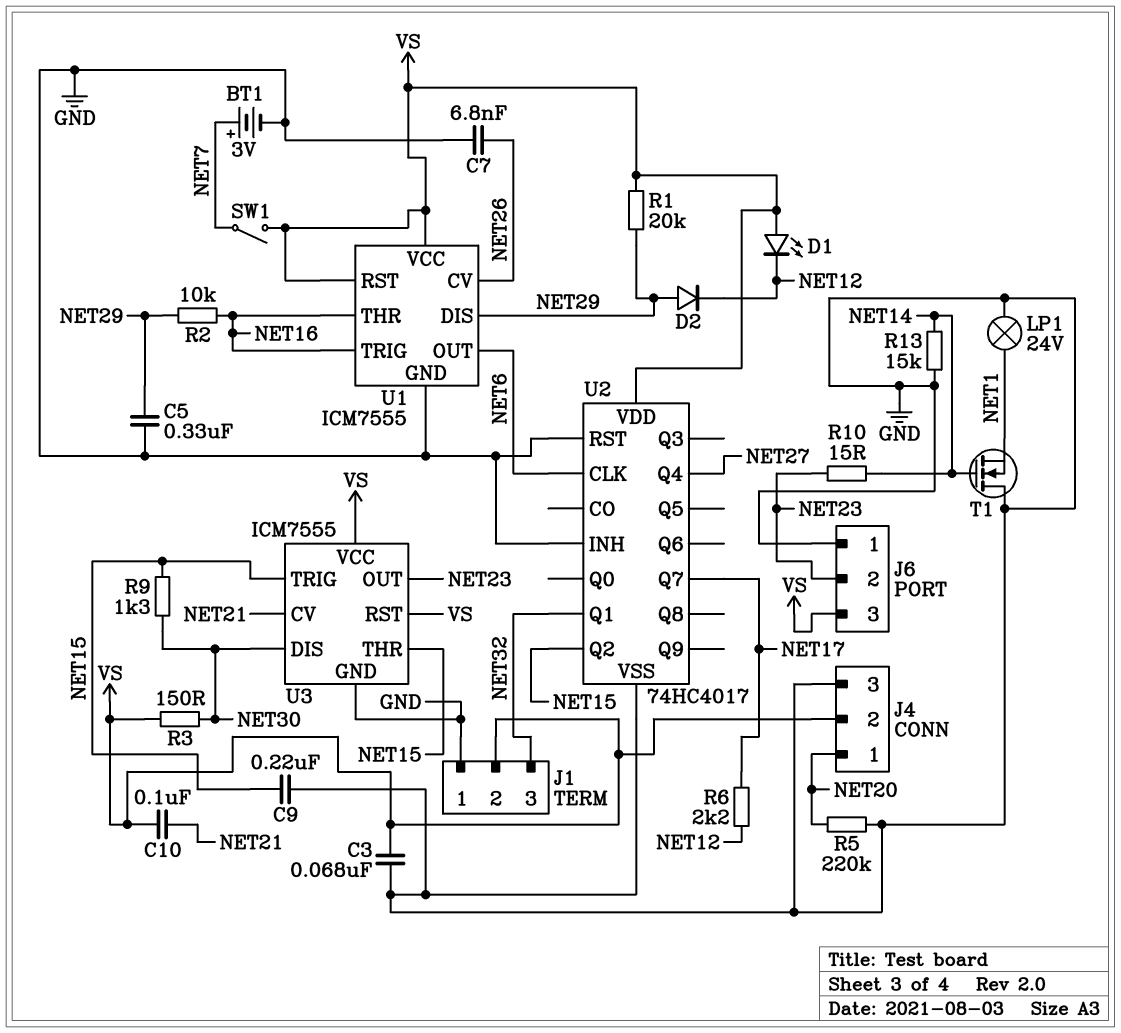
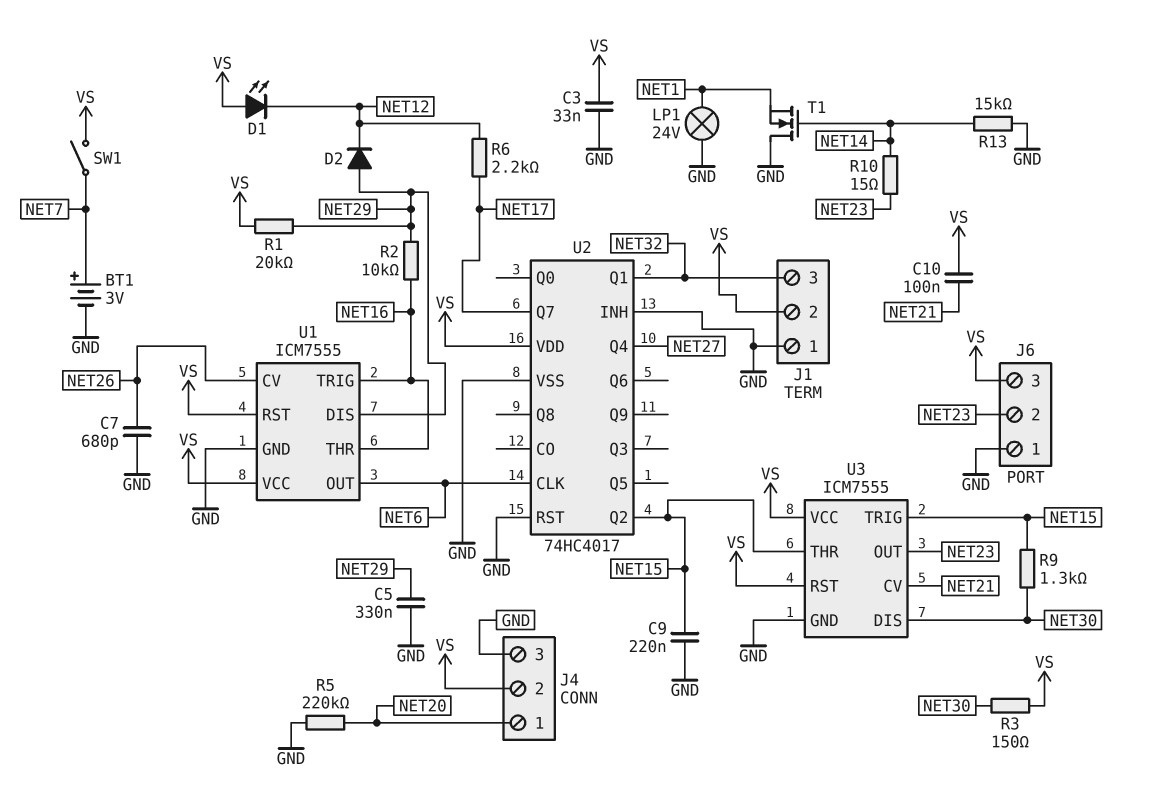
C3: 68nF (GND, VS) -> 33nF (GND, VS)
C7: 6.8nF (GND, NET26) -> 680pF (GND, NET26)

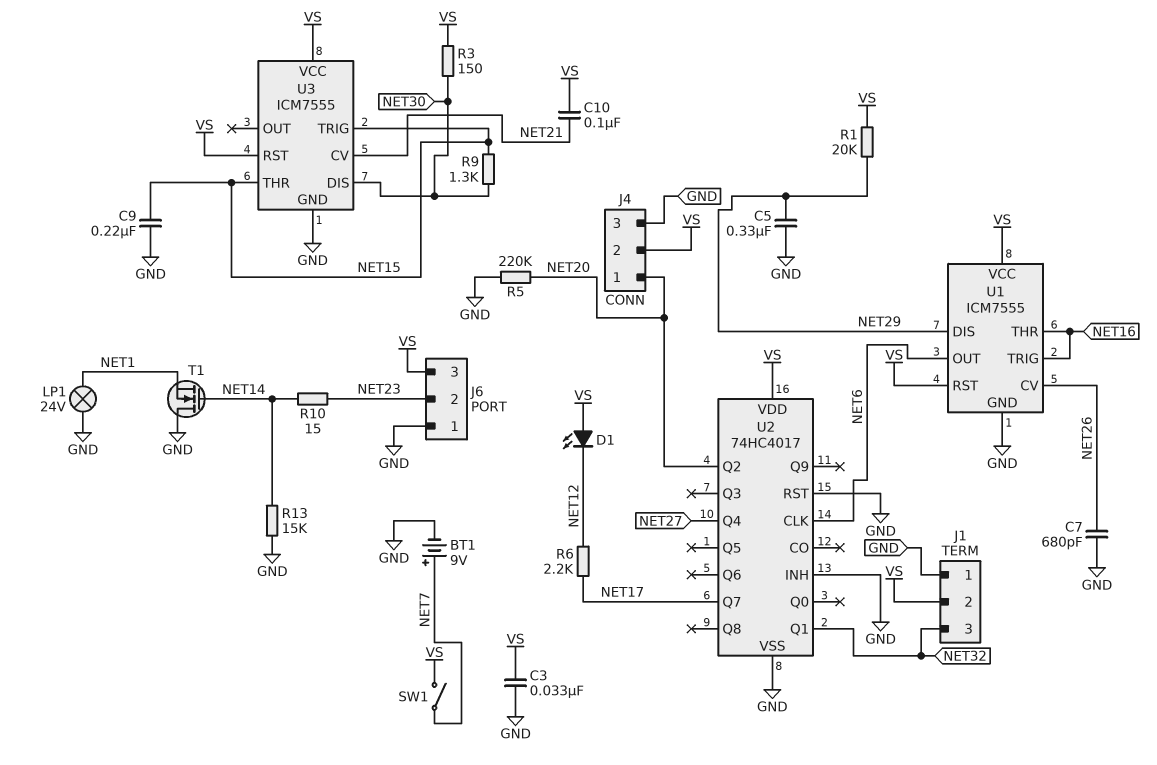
BT1: 3V (plus NET7, minus GND) -> 9V (plus NET7, minus GND)
D2: diode (A NET29, K NET12) -> none
R2: 10k (NET16, NET29) -> none
U2 pin Q2: NET15 -> NET20
U3 pin OUT: NET23 -> none

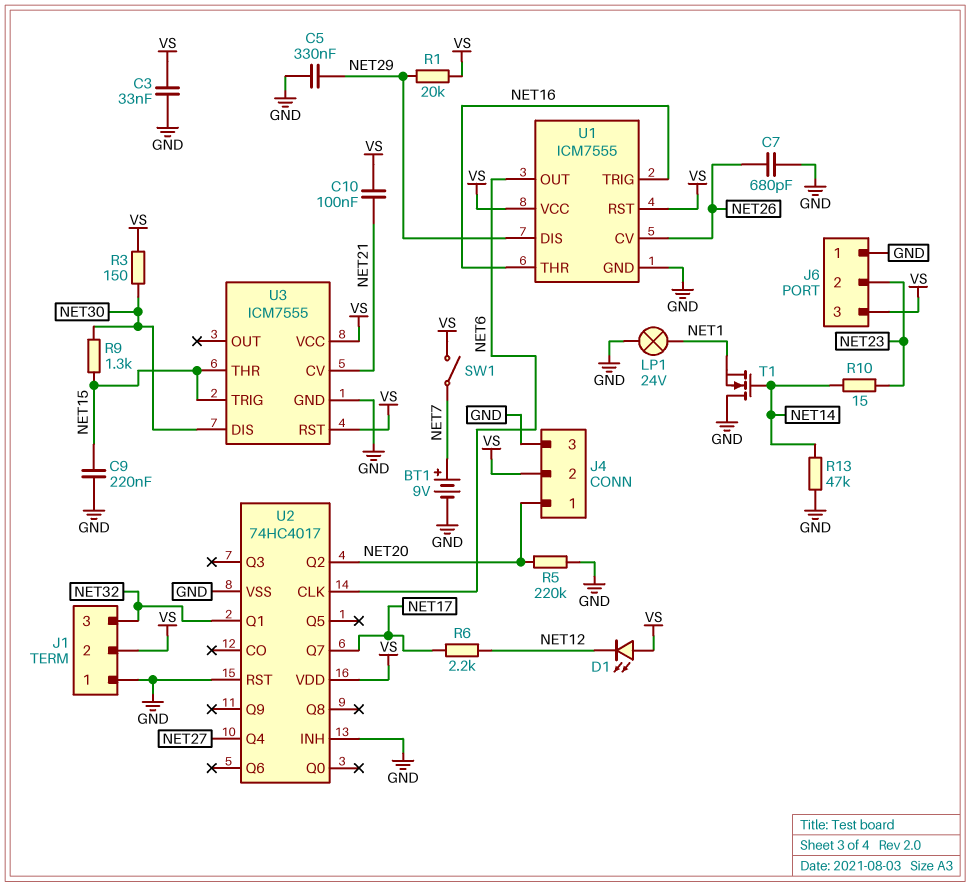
R13: 15k (GND, NET14) -> 47k (GND, NET14)

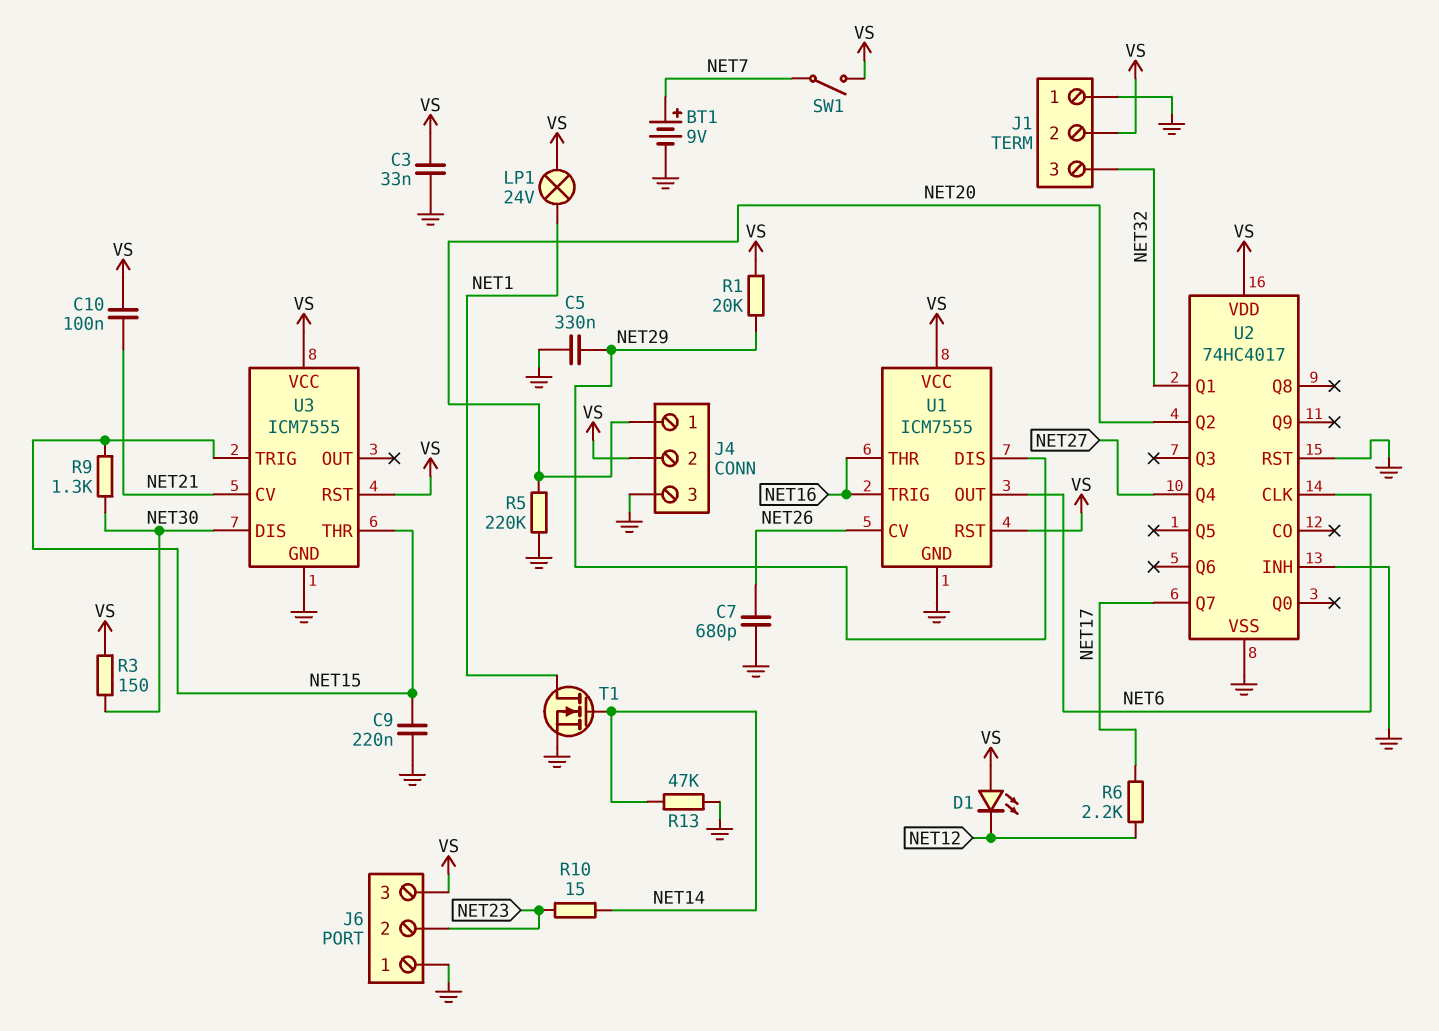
LP1: lamp 24V (GND, NET1) -> lamp 24V (NET1, VS)
T1: NMOS (G NET14, D GND, S NET1) -> NMOS (G NET14, D NET1, S GND)

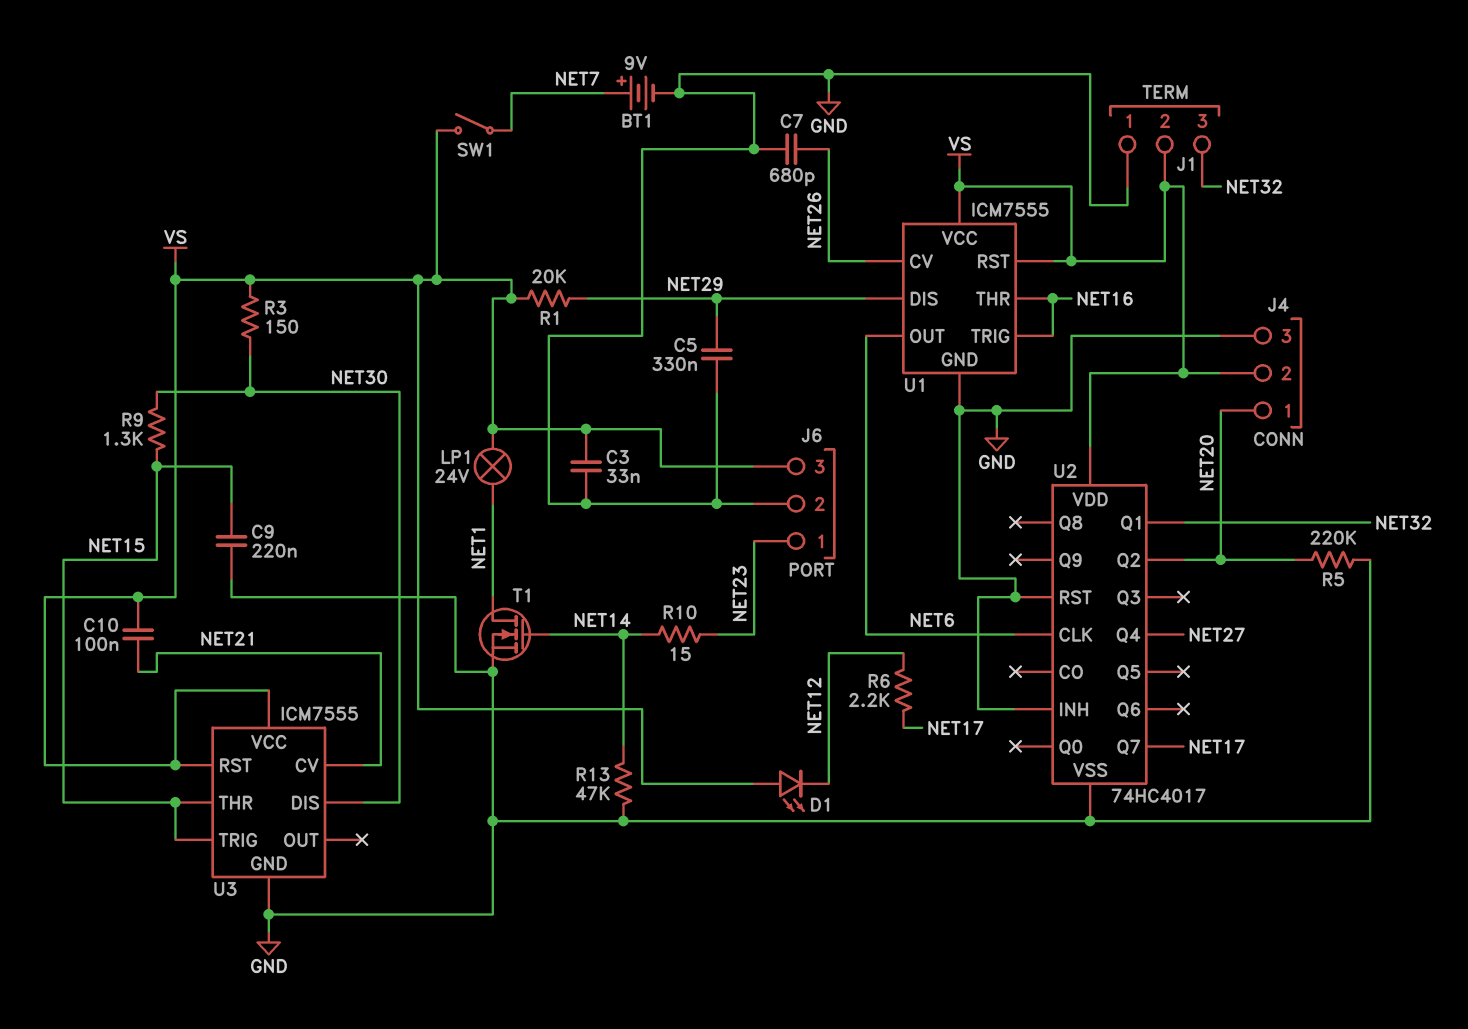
J6 pin 1: GND -> NET23
J6 pin 2: NET23 -> GND

